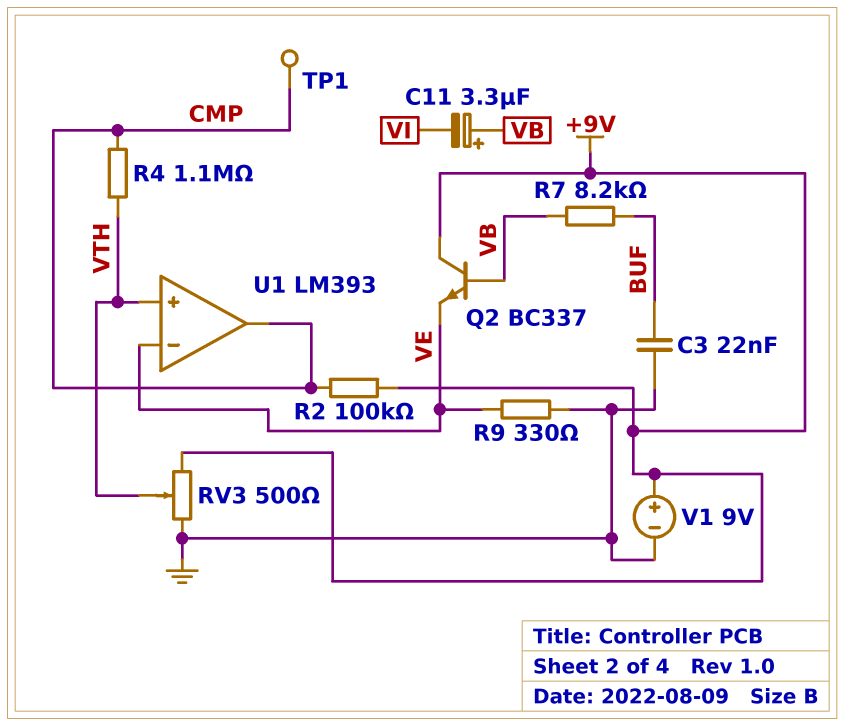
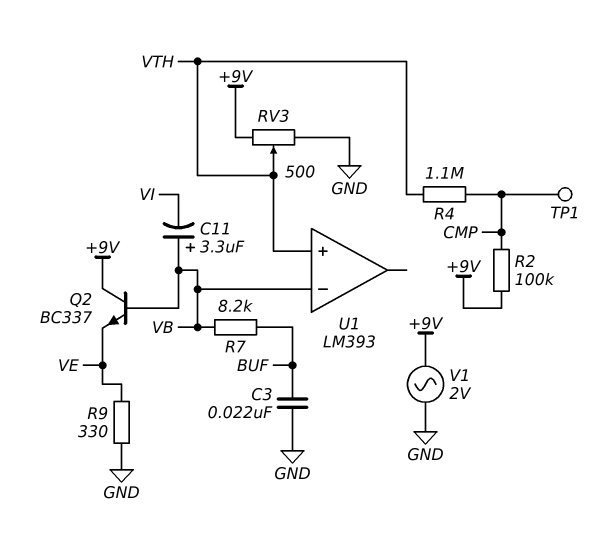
U1 pin in-: VE -> VB
U1 pin out: CMP -> none
V1: 9V (plus +9V, minus GND) -> AC 2V (+9V, GND)

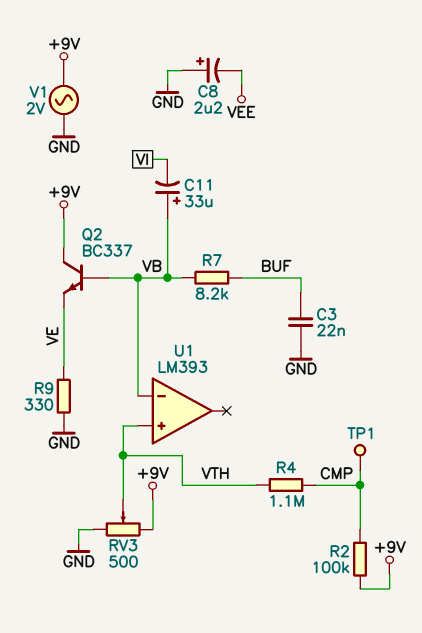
C8: none -> 2.2uF (plus GND, minus VEE)
C11: 3.3uF (plus VB, minus VI) -> 33uF (plus VB, minus VI)

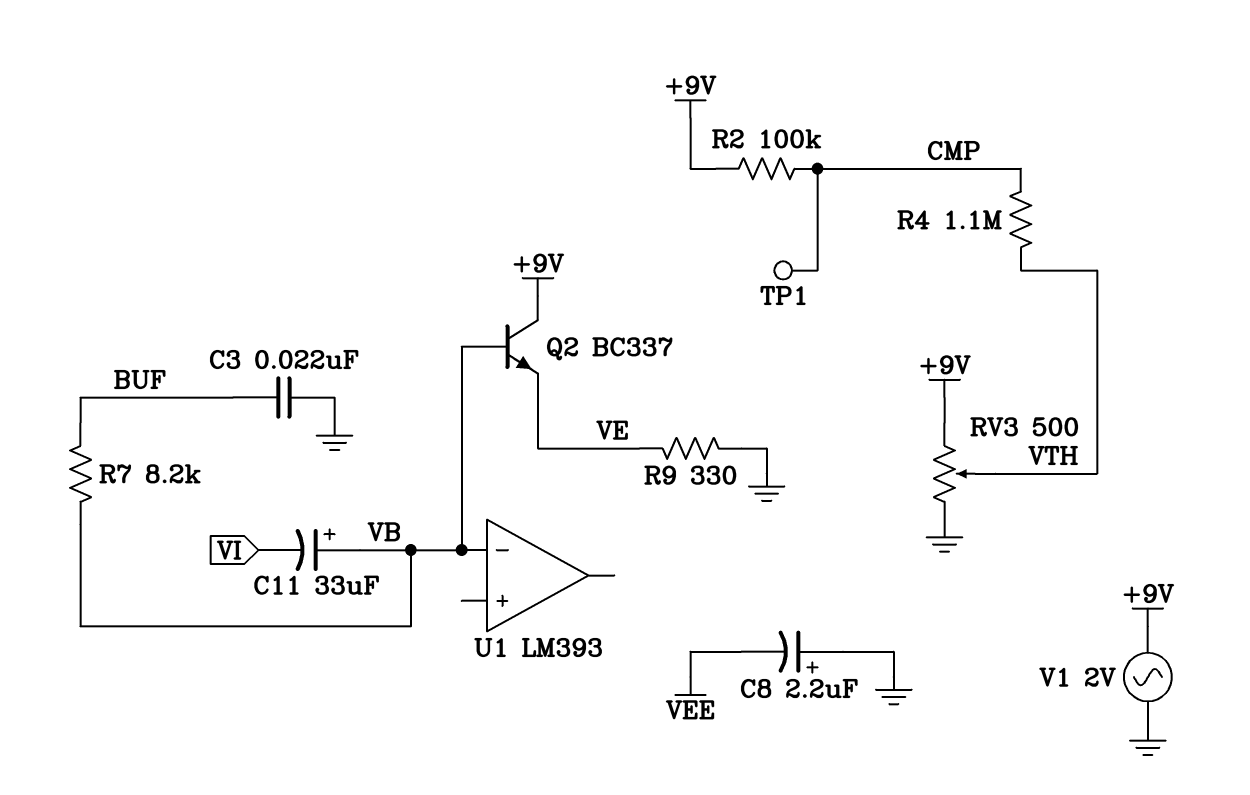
U1 pin in+: VTH -> none

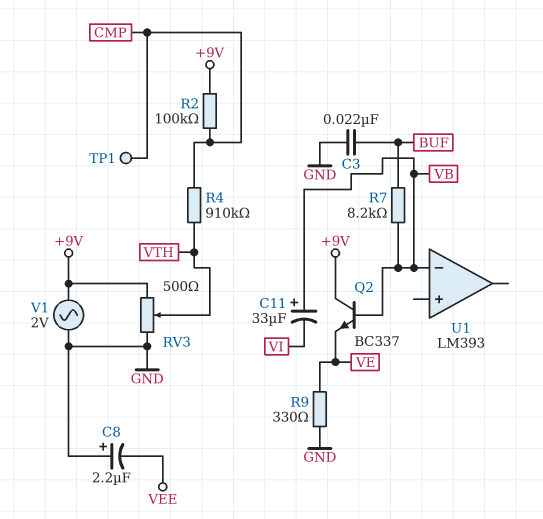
R4: 1.1M (CMP, VTH) -> 910k (CMP, VTH)

